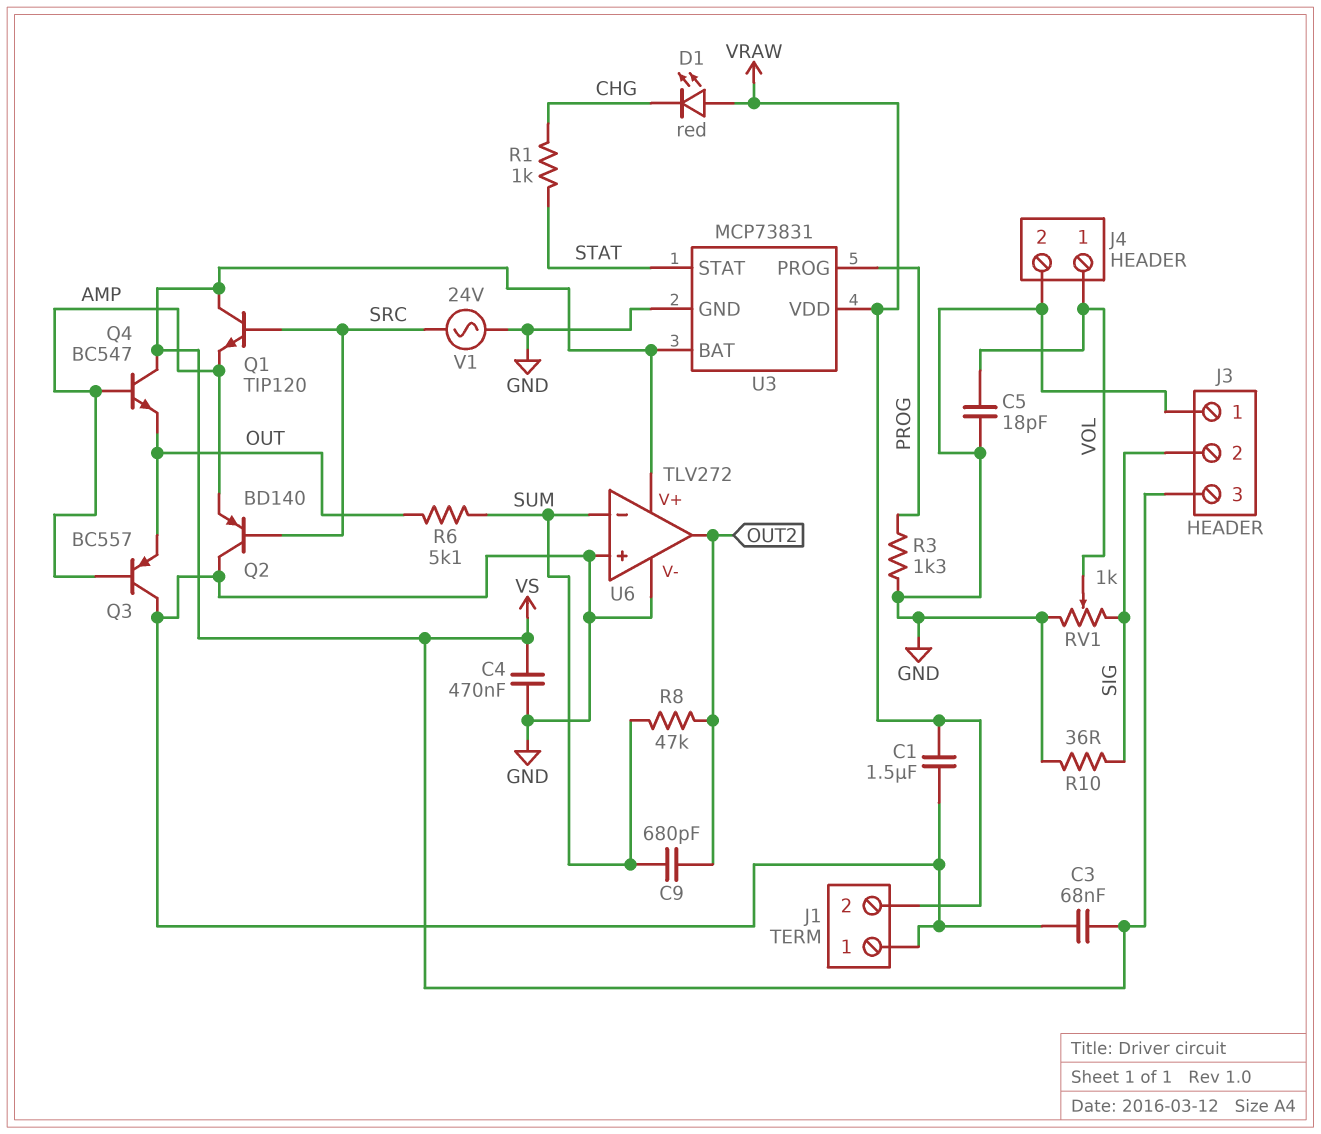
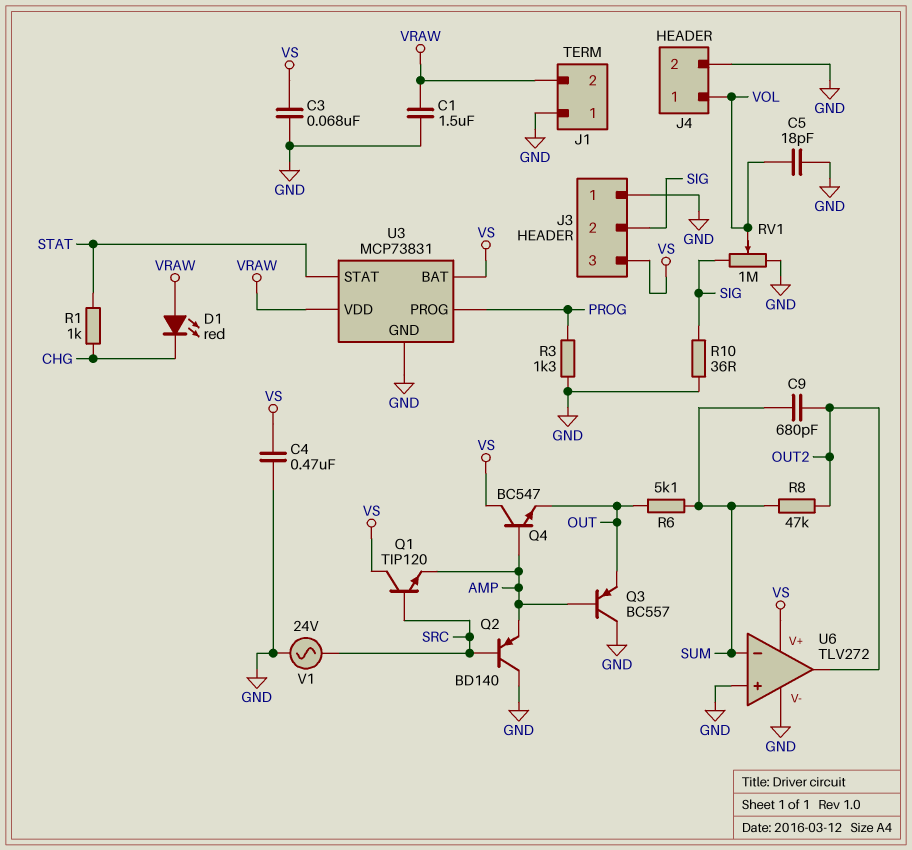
RV1: 1k (GND, SIG, wiper VOL) -> 1M (GND, SIG, wiper VOL)

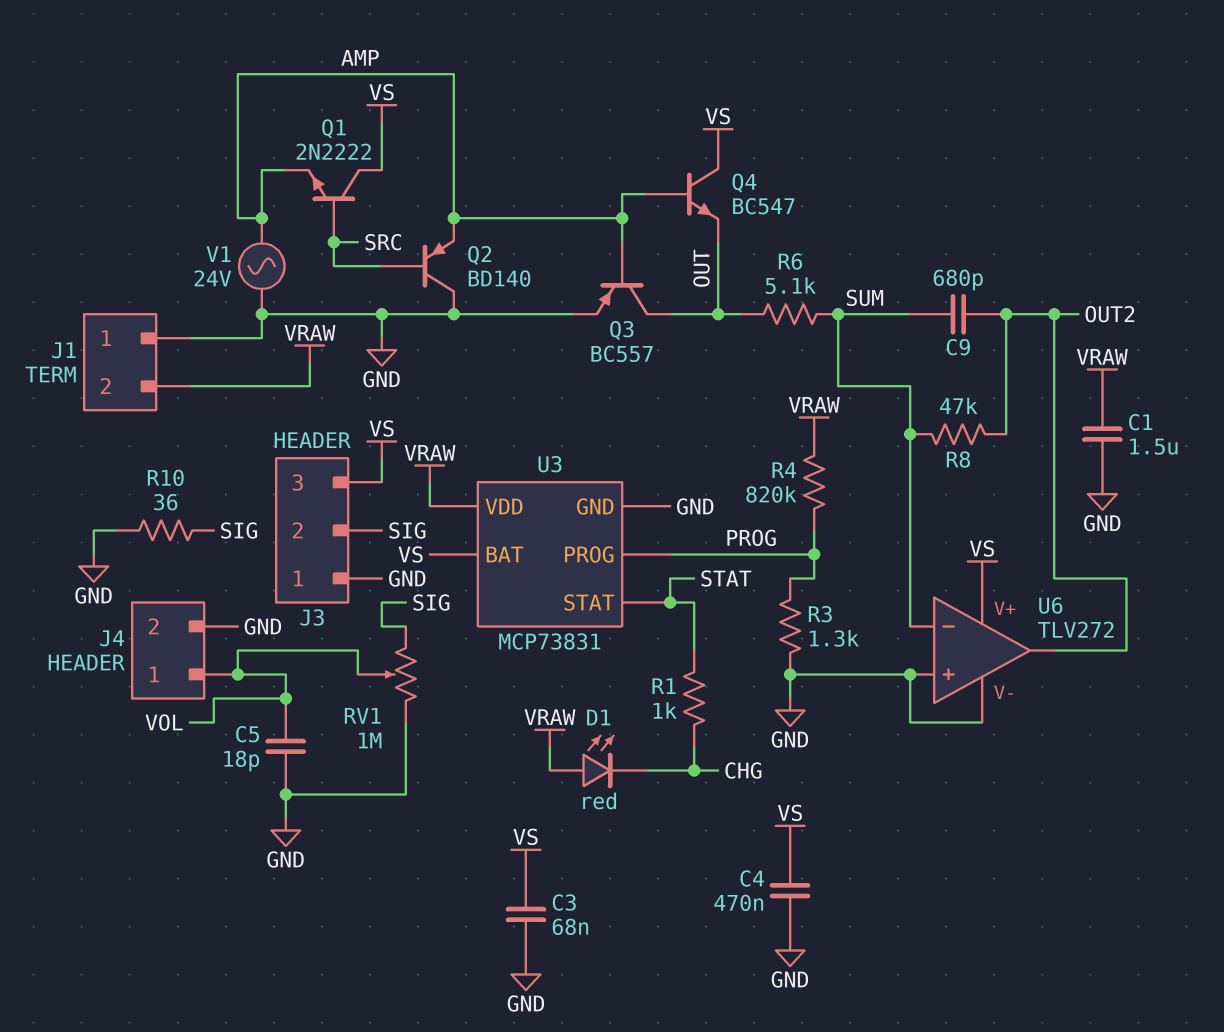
Q1: NPN TIP120 (B SRC, C VS, E AMP) -> NPN 2N2222 (B SRC, C VS, E AMP)
Q3: PNP BC557 (B AMP, C GND, E OUT) -> PNP BC557 (B AMP, C OUT, E GND)
R4: none -> 820k (PROG, VRAW)
V1: AC 24V (GND, SRC) -> AC 24V (AMP, GND)

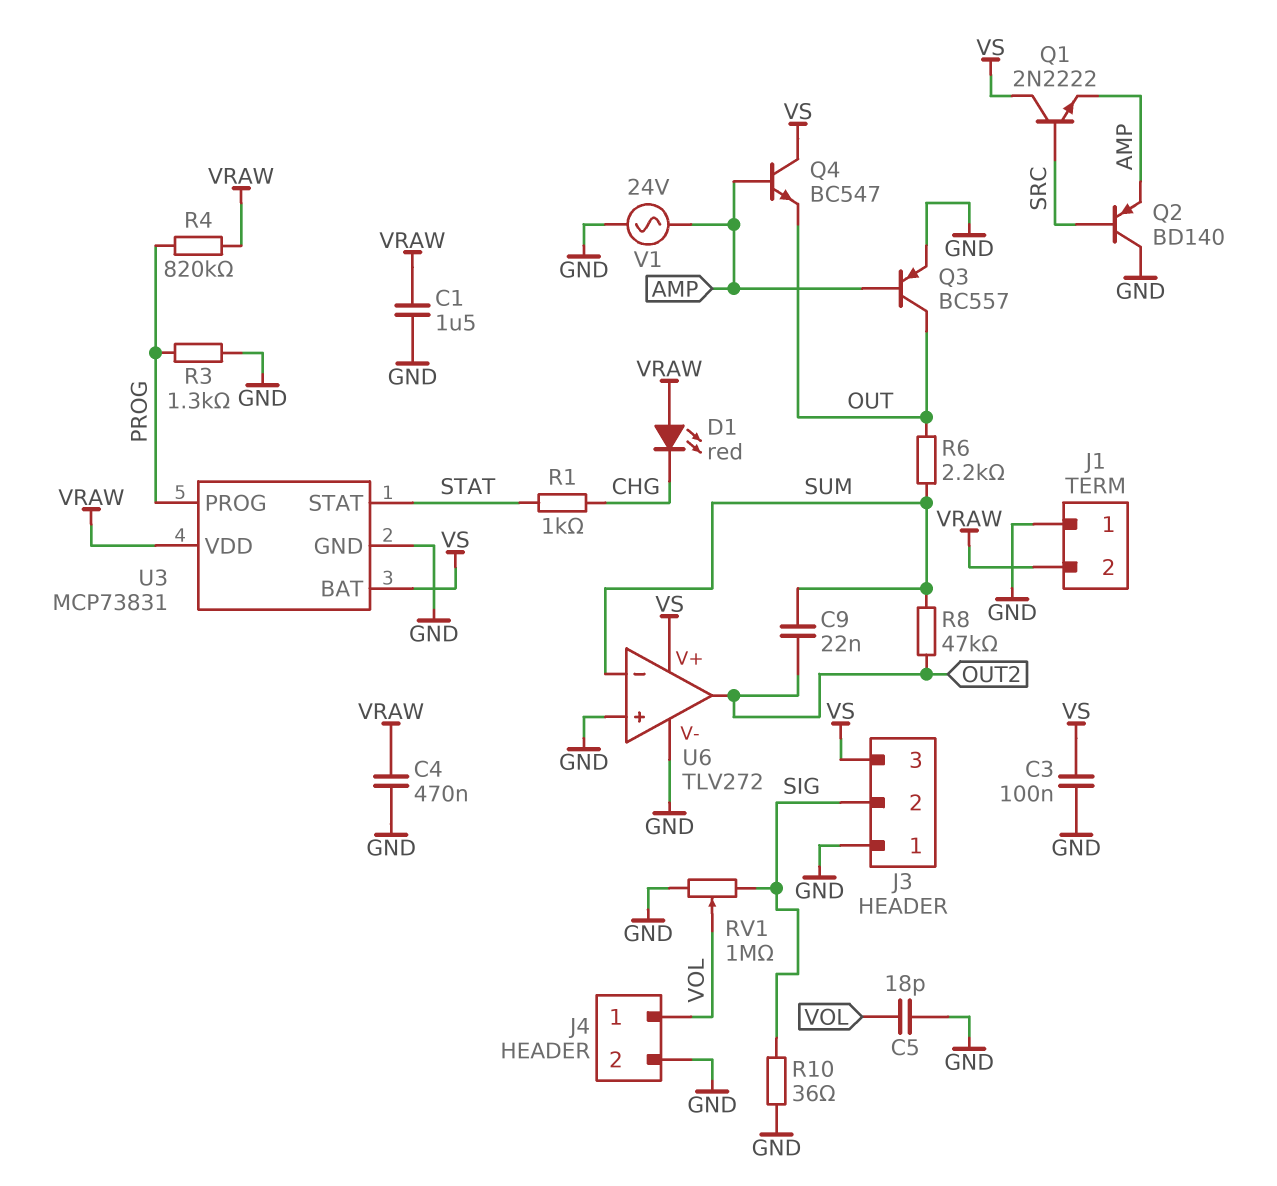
C3: 68nF (GND, VS) -> 100nF (GND, VS)
C4: 470nF (GND, VS) -> 470nF (GND, VRAW)
C9: 680pF (OUT2, SUM) -> 22nF (OUT2, SUM)
R6: 5.1k (OUT, SUM) -> 2.2k (OUT, SUM)

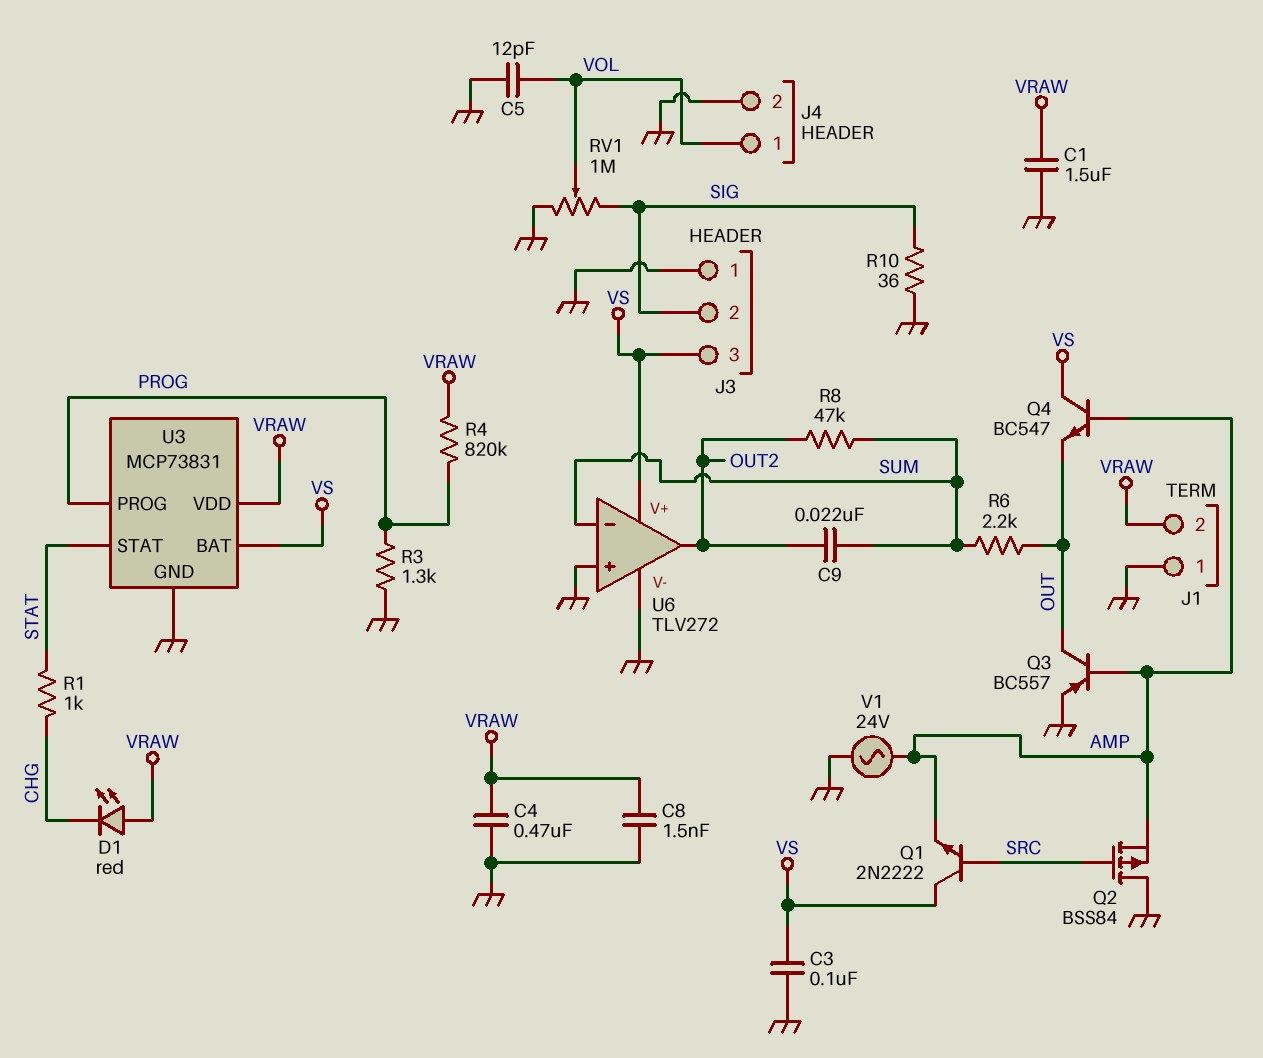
C5: 18pF (GND, VOL) -> 12pF (GND, VOL)
C8: none -> 1.5nF (GND, VRAW)
Q2: PNP BD140 (B SRC, C GND, E AMP) -> PMOS BSS84 (G SRC, D GND, S AMP)

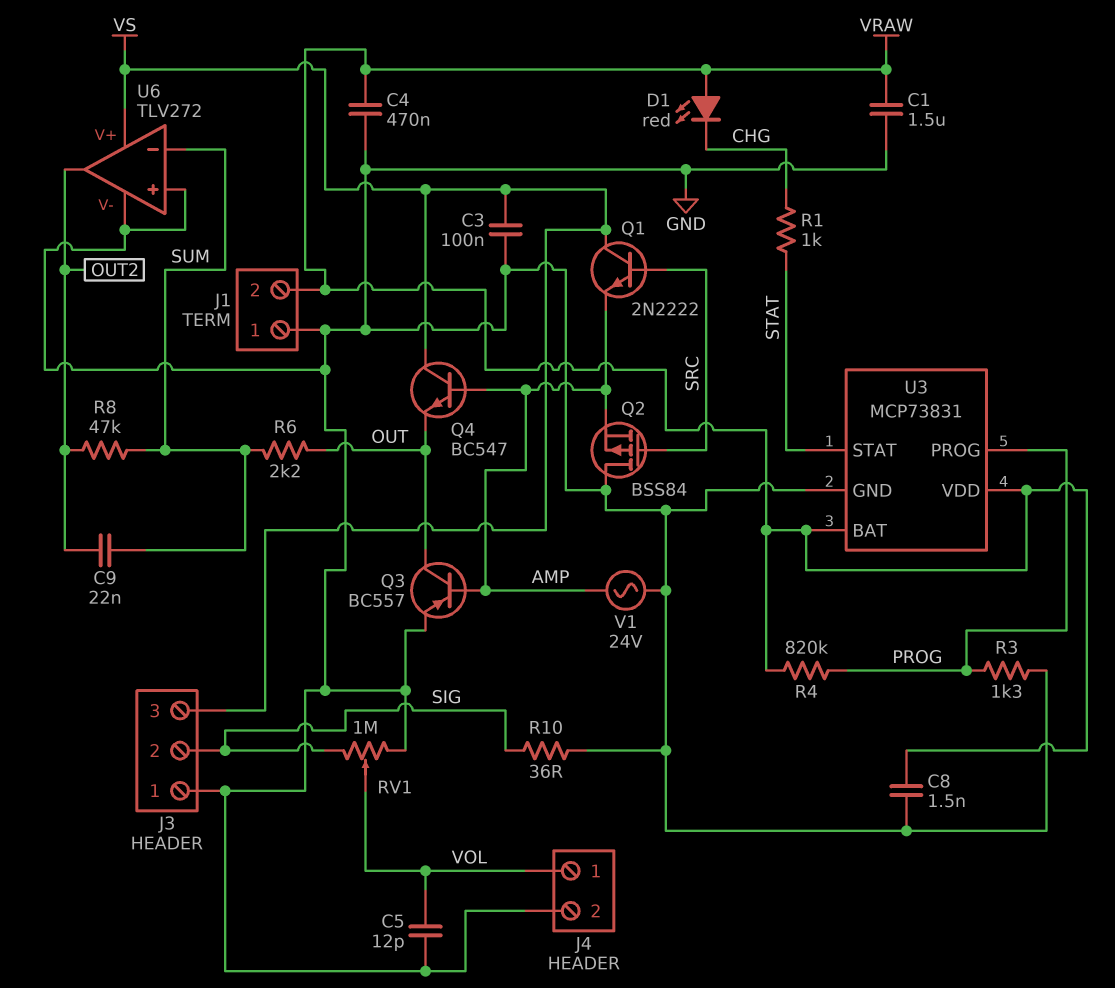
U3 pin BAT: VS -> VRAW

